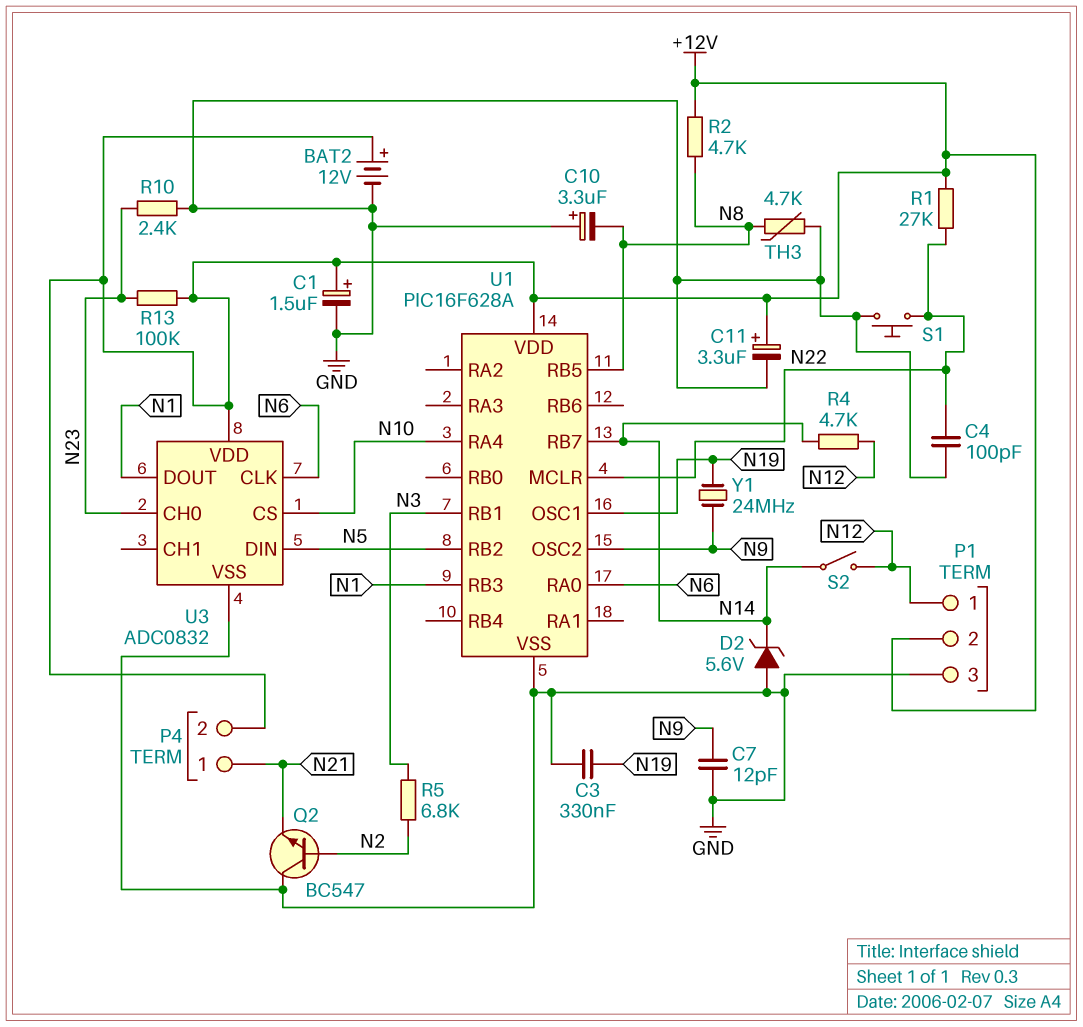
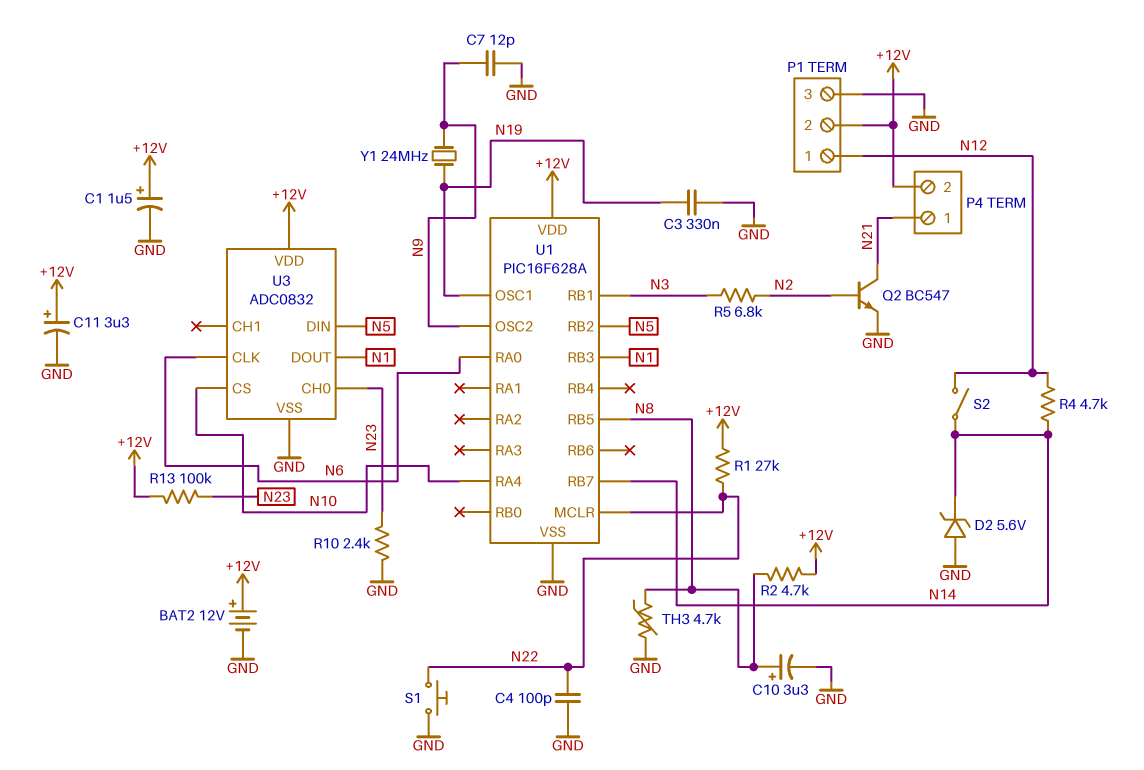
C10: 3.3uF (plus GND, minus N8) -> 3.3uF (plus N8, minus GND)
Q2: NPN BC547 (B N2, C GND, E N21) -> NPN BC547 (B N2, C N21, E GND)

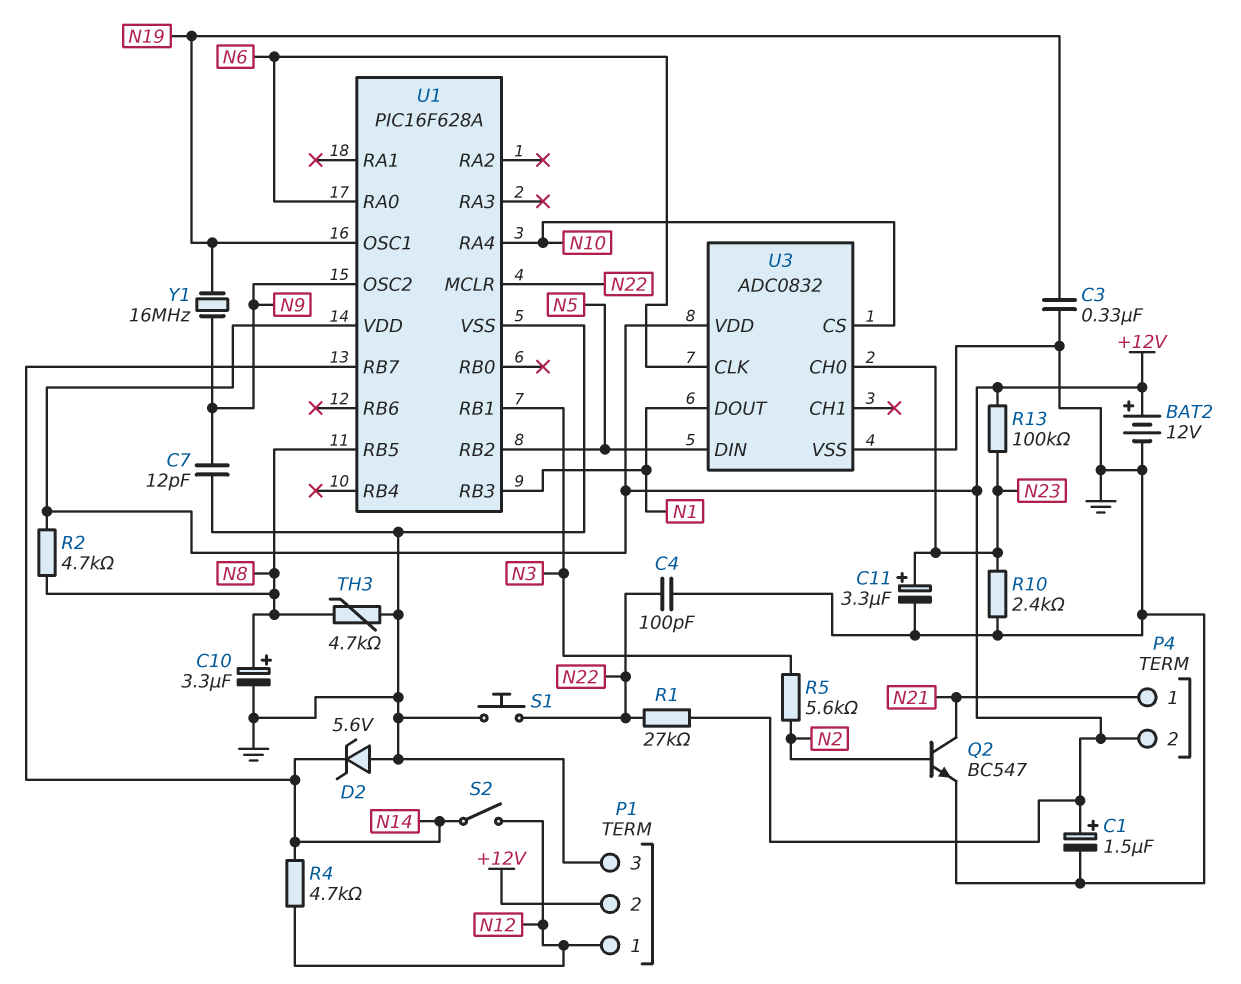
C11: 3.3uF (plus +12V, minus GND) -> 3.3uF (plus N23, minus GND)
R5: 6.8k (N2, N3) -> 5.6k (N2, N3)
Y1: 24MHz (N9, N19) -> 16MHz (N9, N19)

